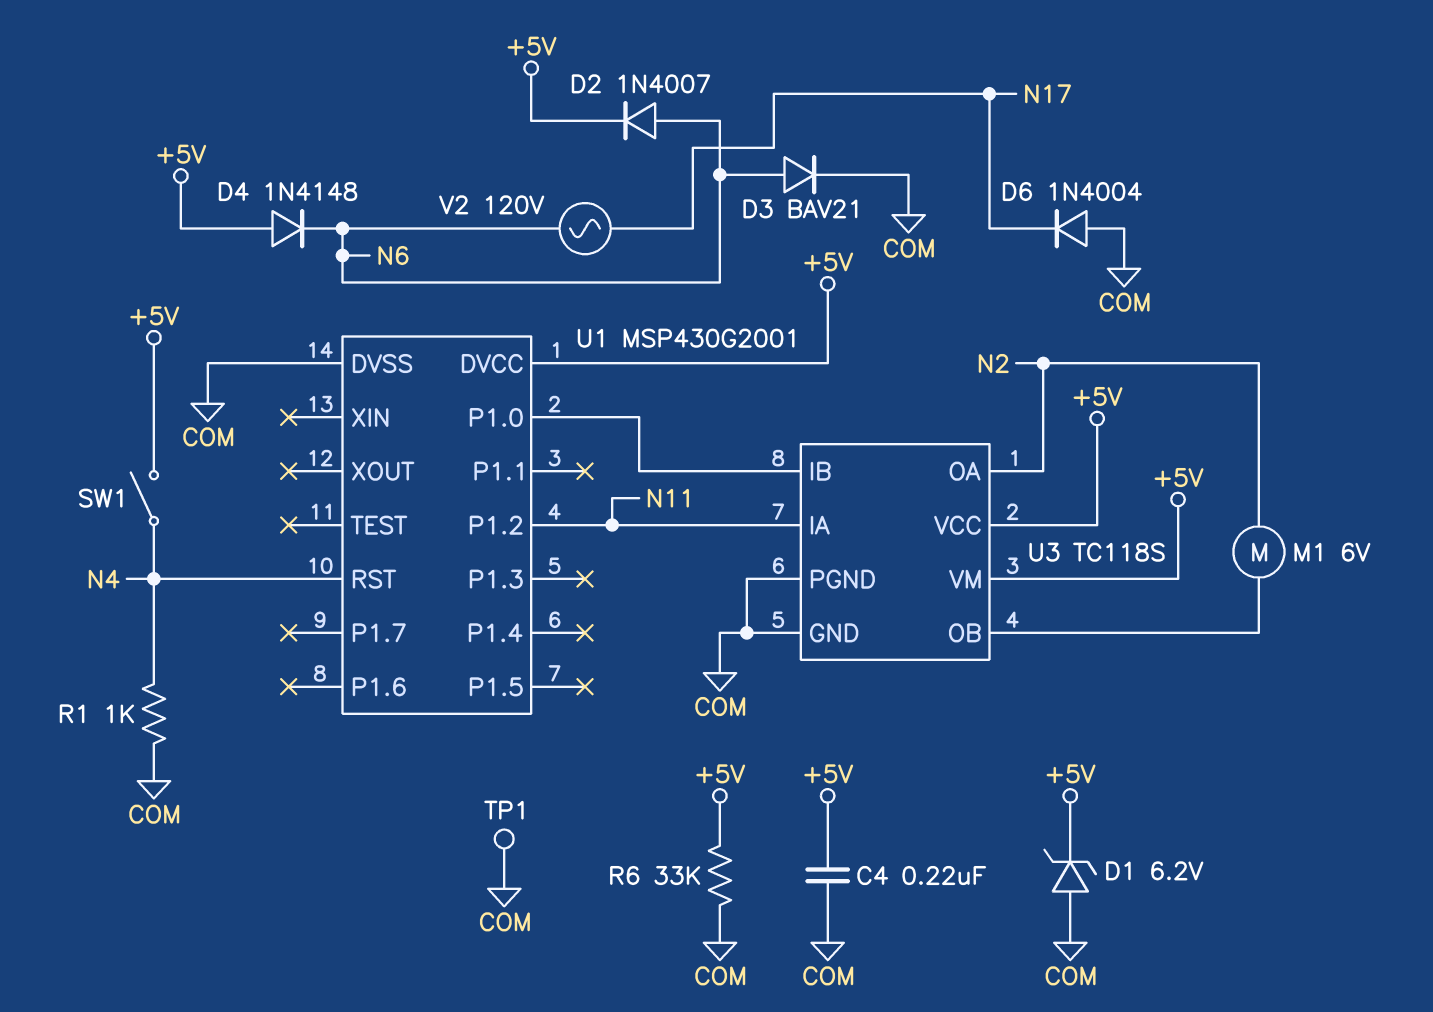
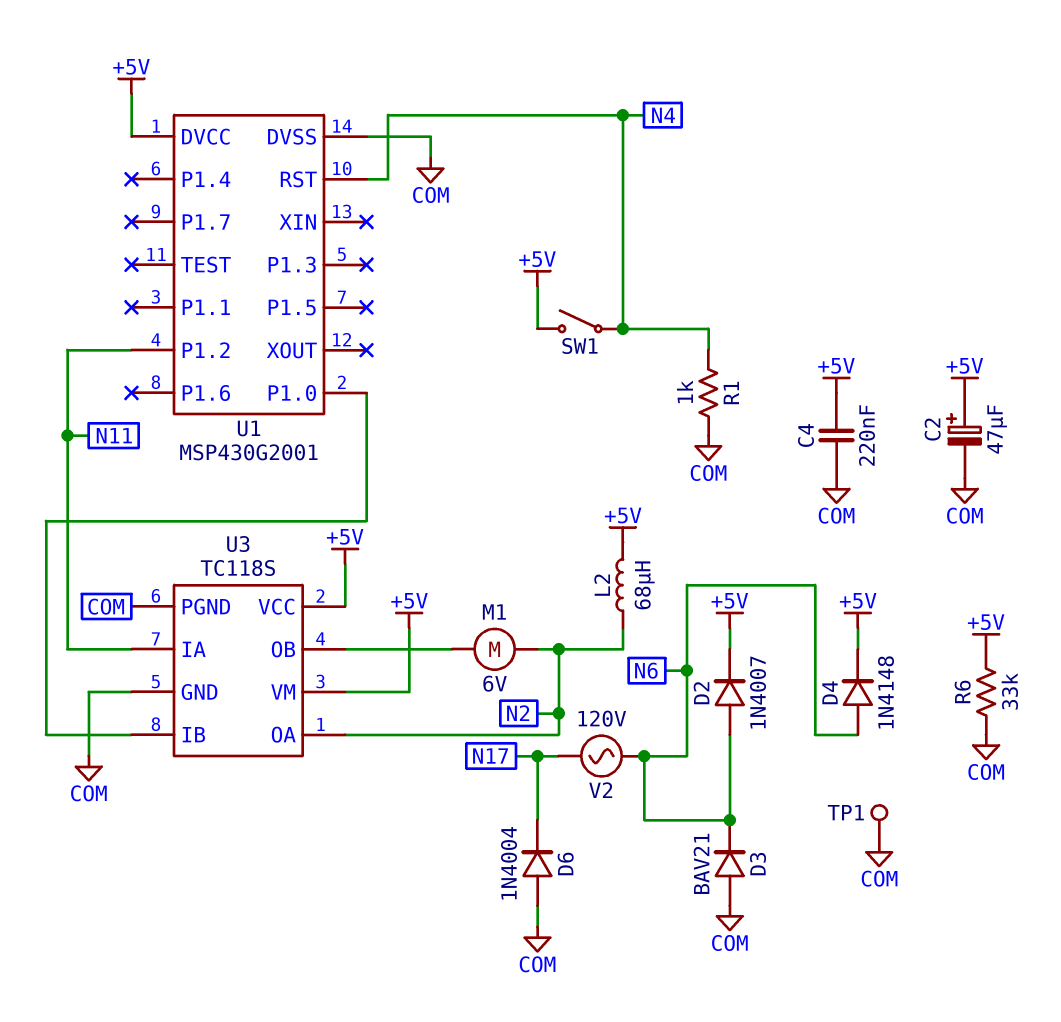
C2: none -> 47uF (plus +5V, minus COM)
D1: zener 6.2V (A COM, K +5V) -> none
D3: diode BAV21 (A N6, K COM) -> diode BAV21 (A COM, K N6)
D4: diode 1N4148 (A +5V, K N6) -> diode 1N4148 (A N6, K +5V)
L2: none -> 68uH (+5V, N2)

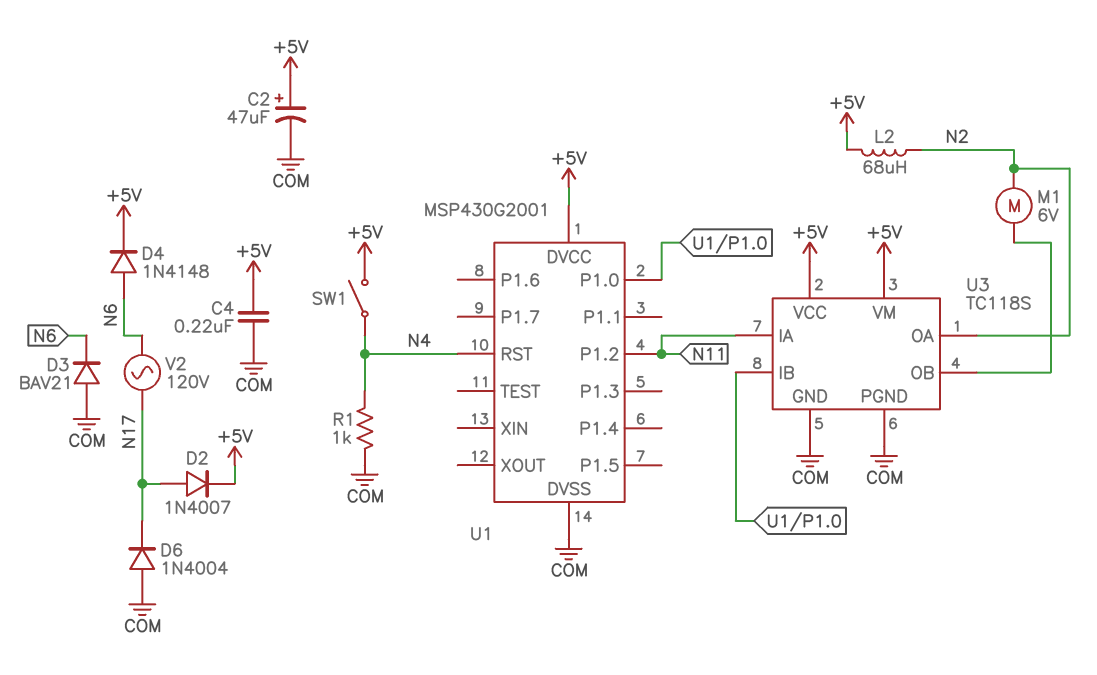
D2: diode 1N4007 (A N6, K +5V) -> diode 1N4007 (A N17, K +5V)
R6: 33k (+5V, COM) -> none
TP1: test point (COM) -> none

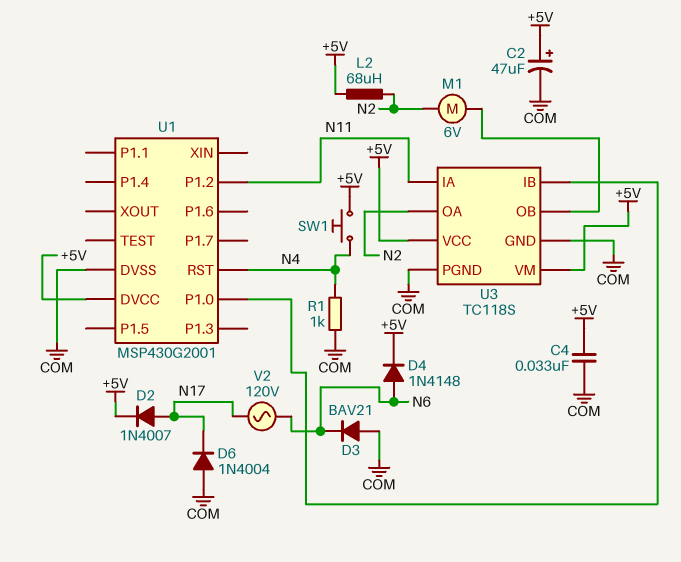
C4: 220nF (+5V, COM) -> 33nF (+5V, COM)
SW1: switch (+5V, N4) -> button (+5V, N4)

